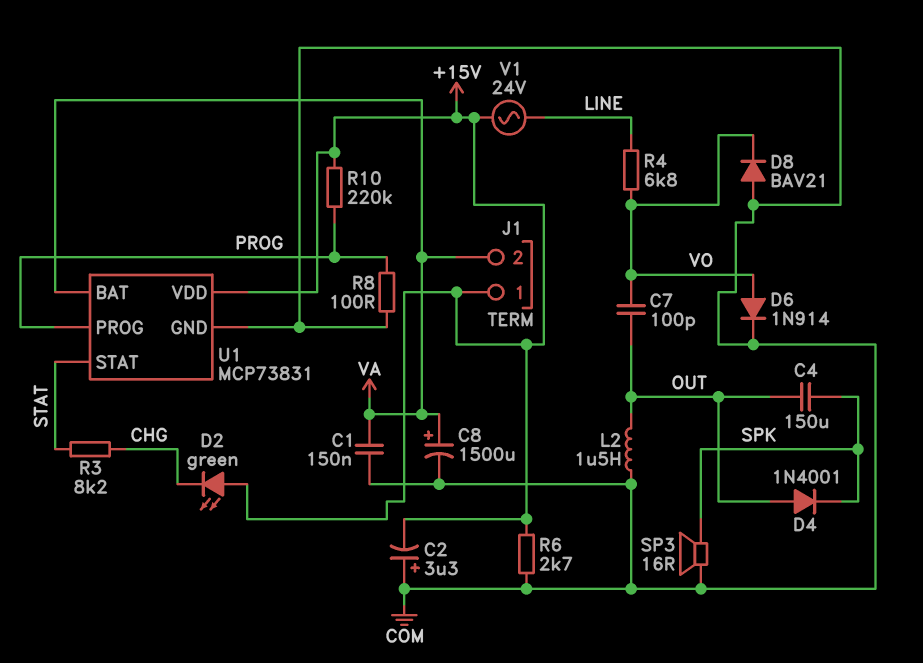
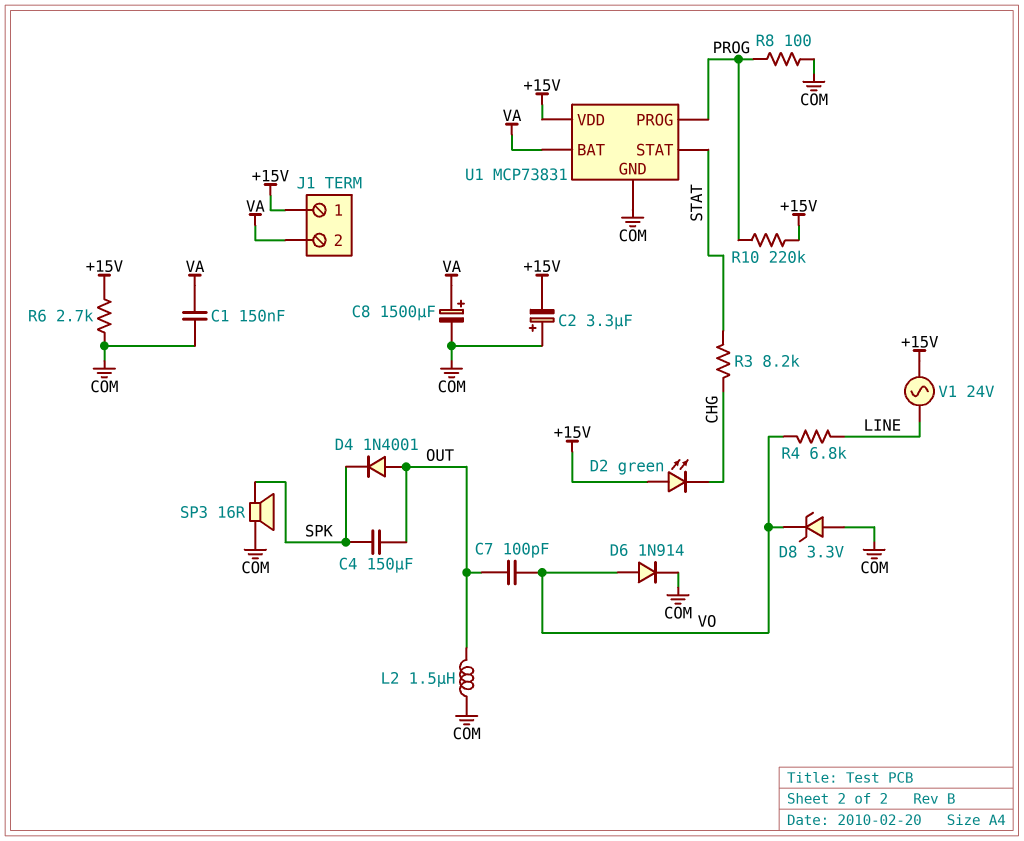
D8: diode BAV21 (A COM, K VO) -> zener 3.3V (A COM, K VO)

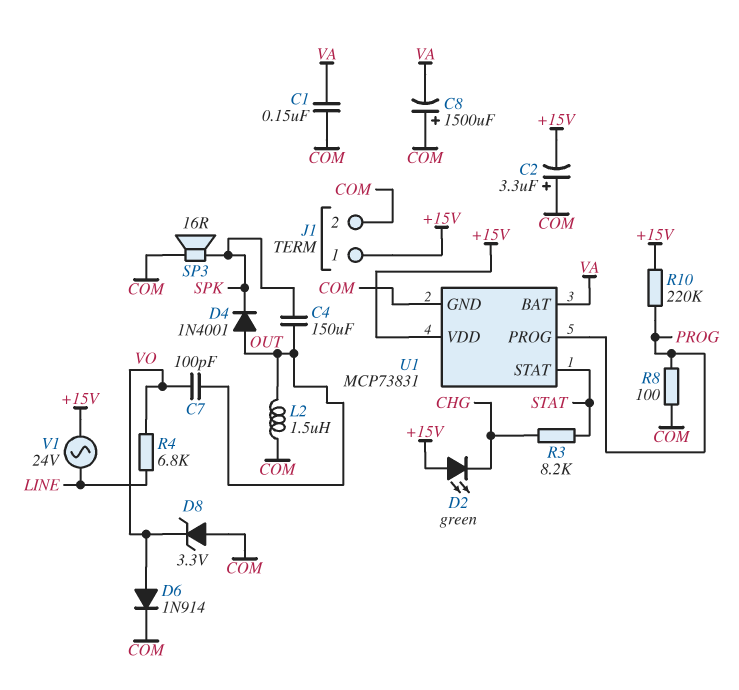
C8: 1500uF (plus VA, minus COM) -> 1500uF (plus COM, minus VA)
J1 pin 2: VA -> COM
R6: 2.7k (+15V, COM) -> none

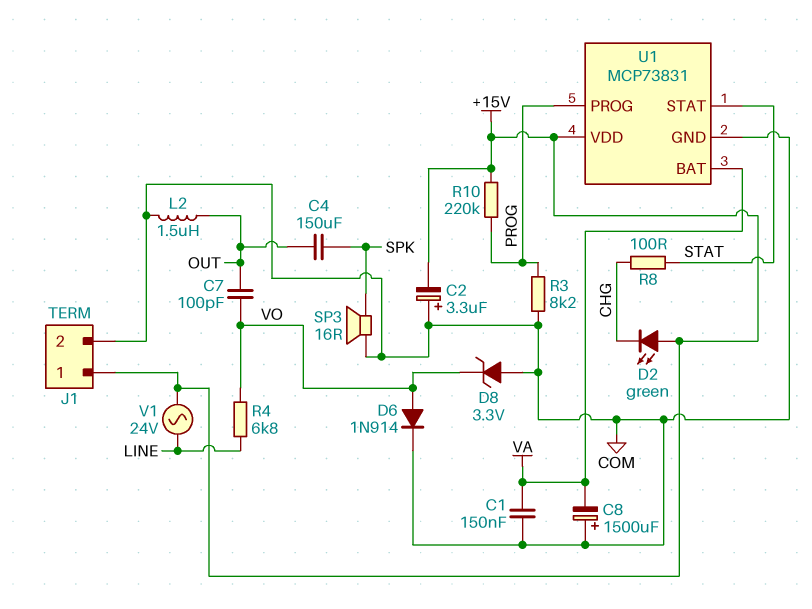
D4: diode 1N4001 (A OUT, K SPK) -> none
R3: 8.2k (CHG, STAT) -> 8.2k (COM, PROG)
R8: 100 (COM, PROG) -> 100 (CHG, STAT)

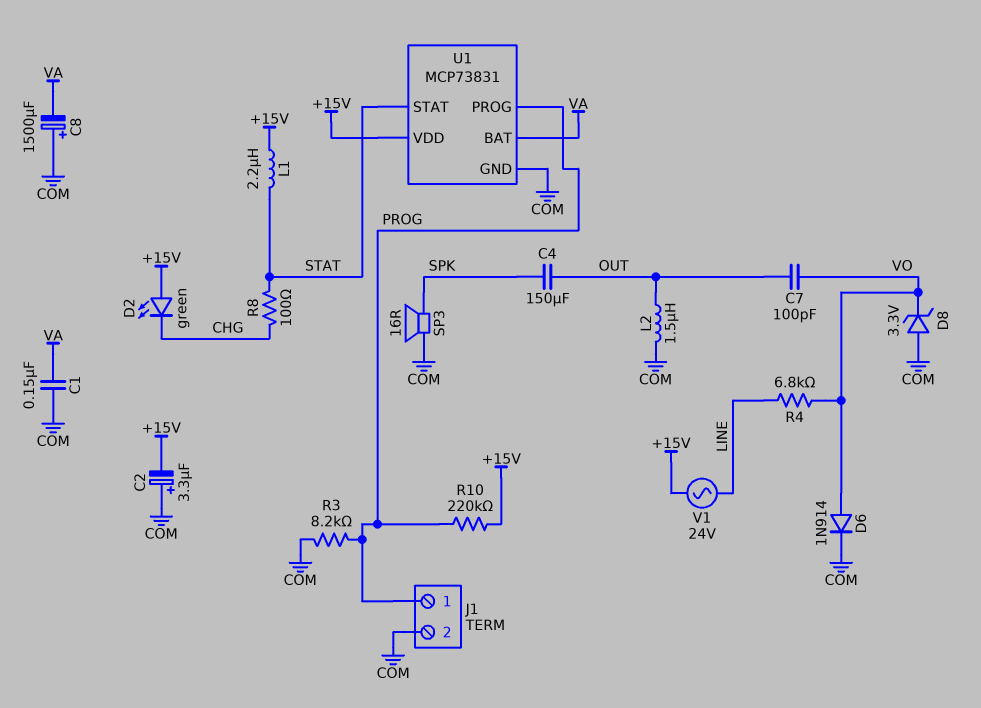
J1 pin 1: +15V -> PROG
L1: none -> 2.2uH (+15V, STAT)

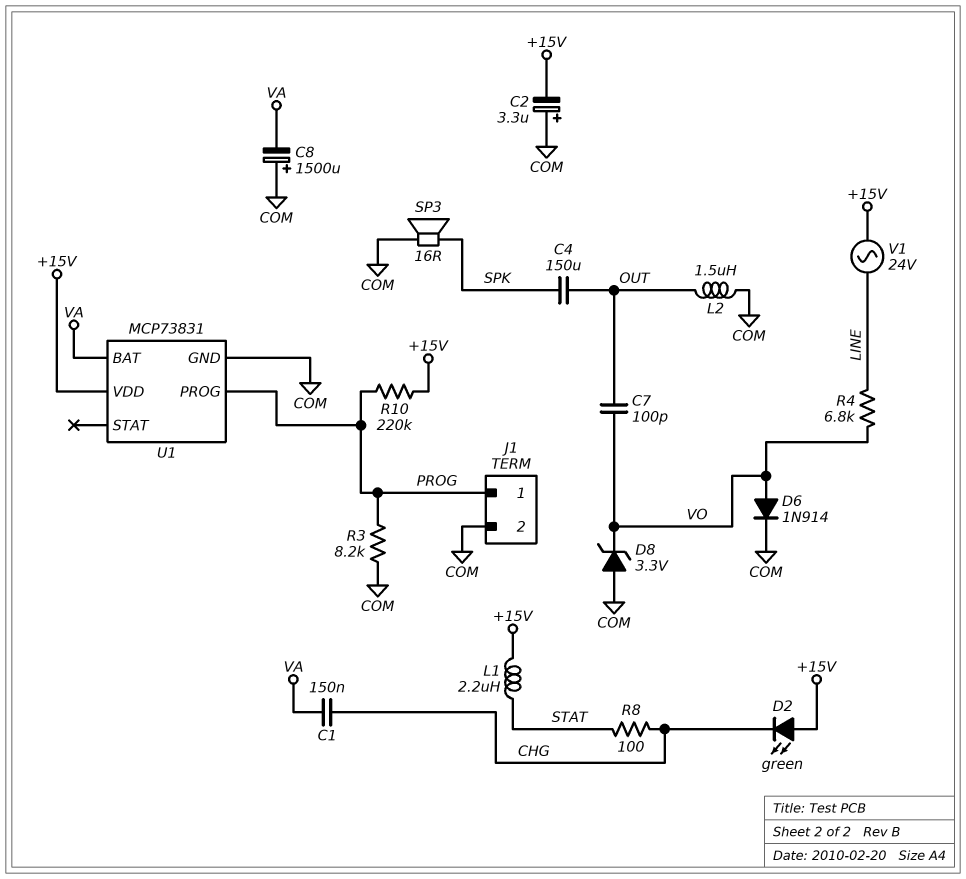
C1: 150nF (COM, VA) -> 150nF (CHG, VA)
U1 pin STAT: STAT -> none

